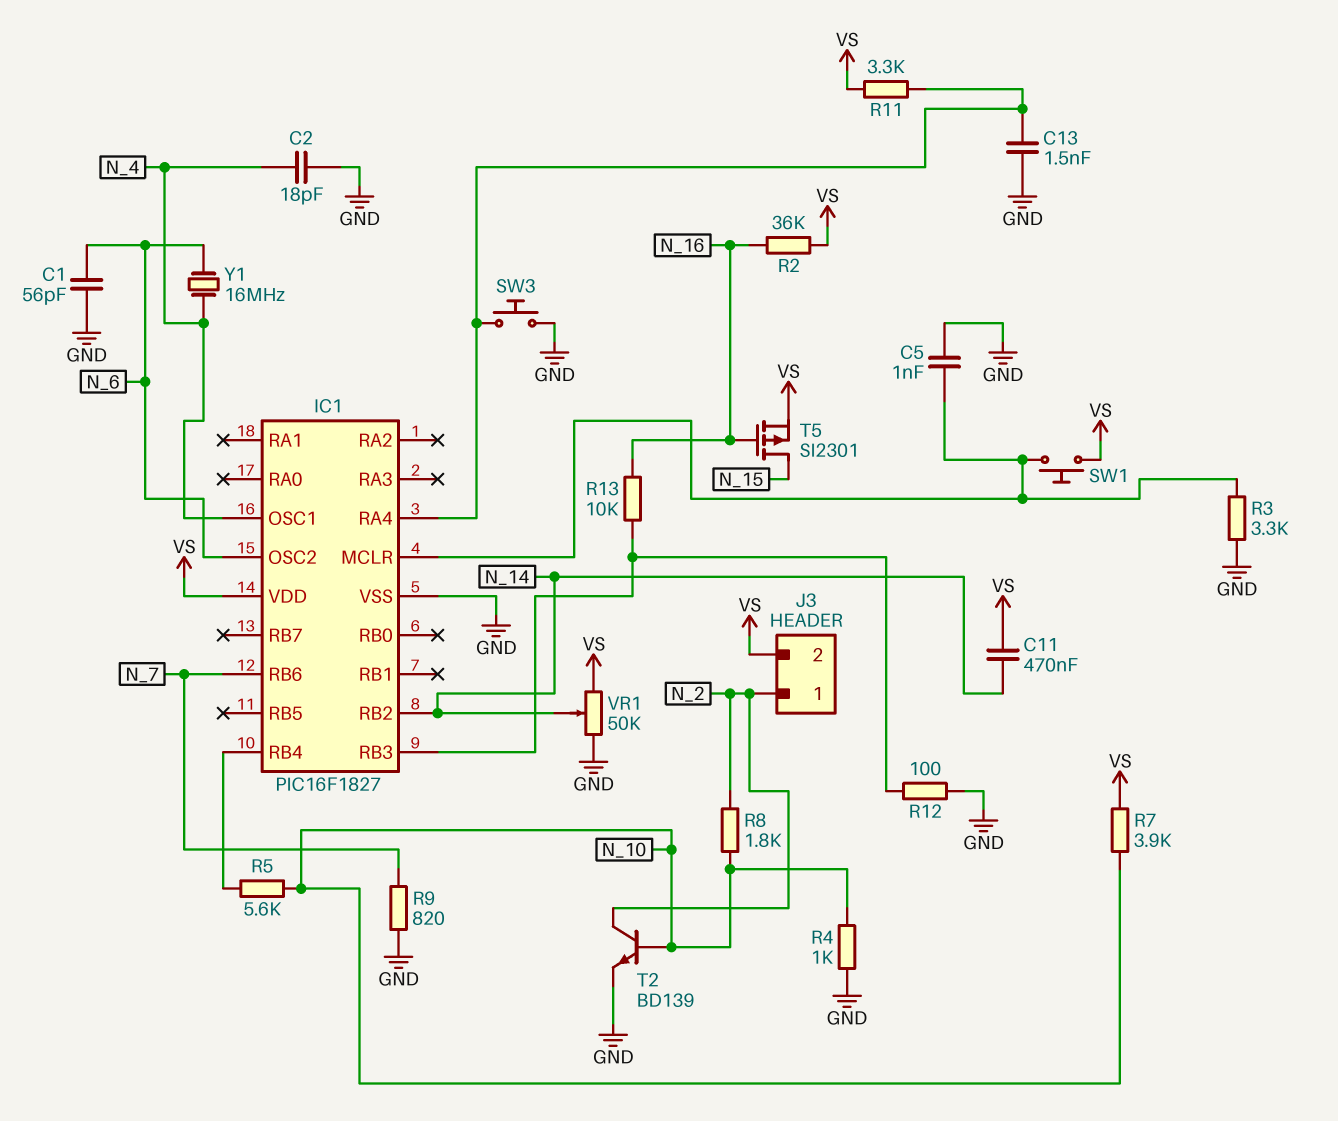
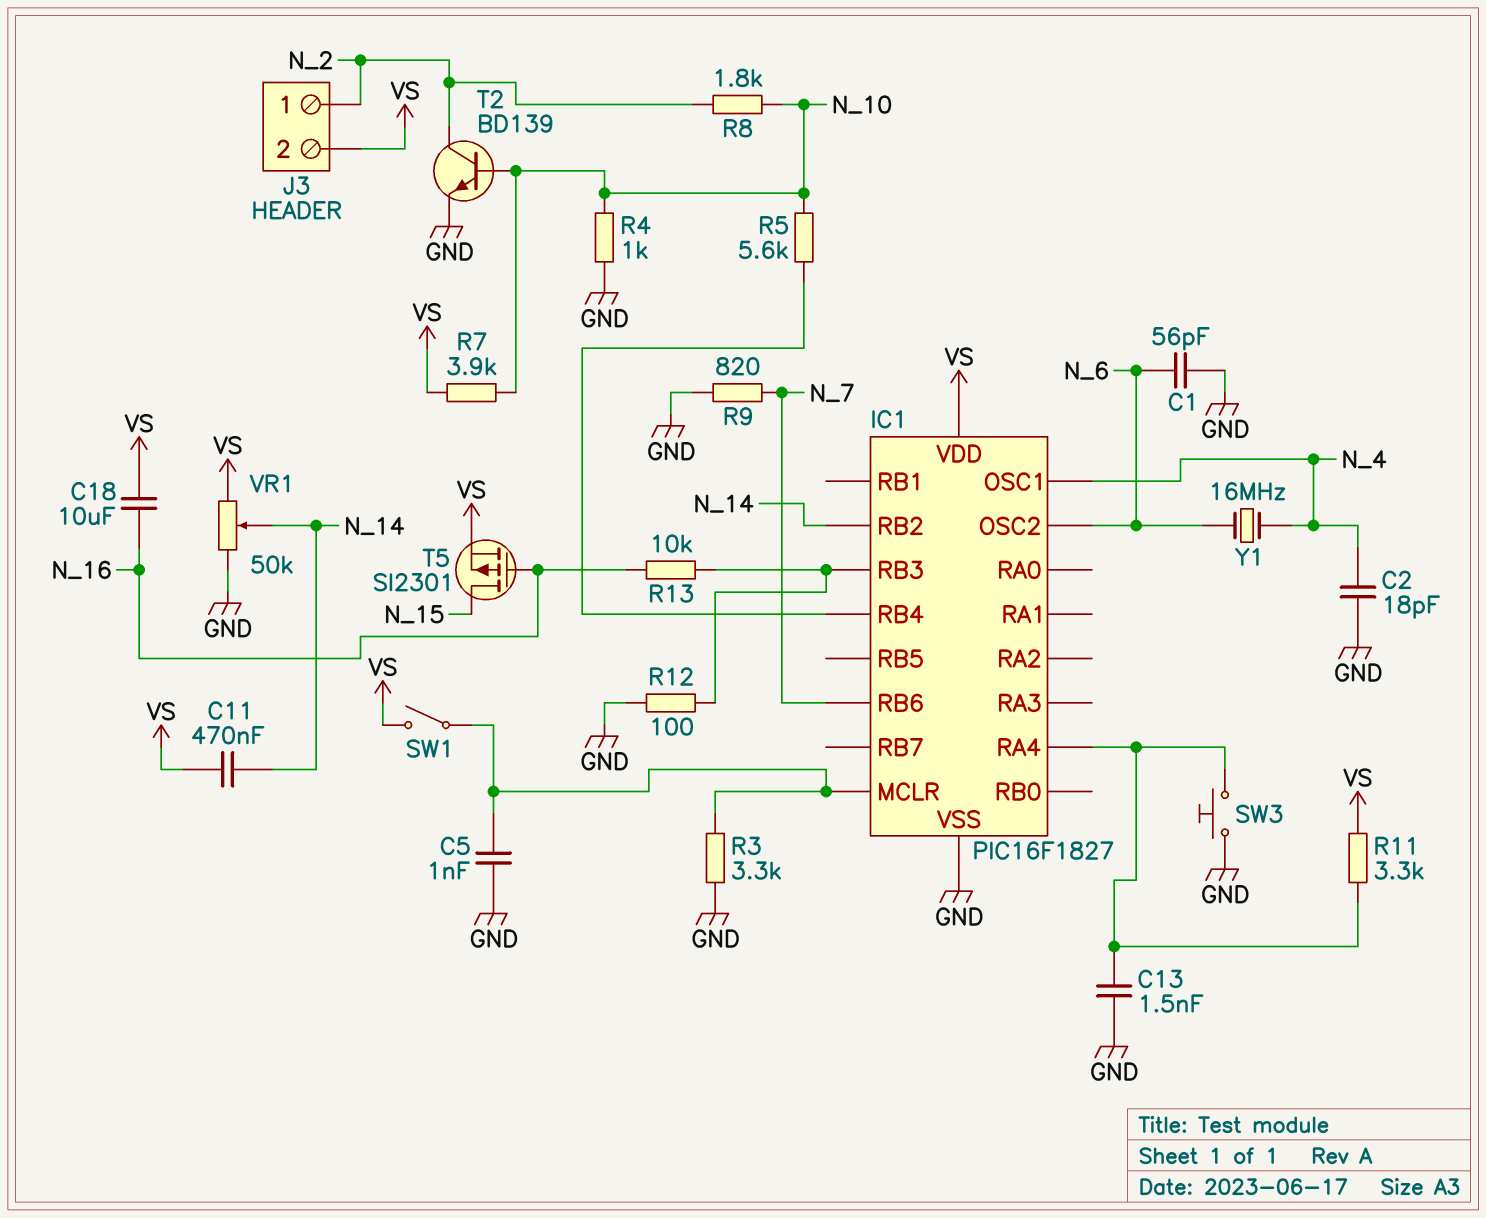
C18: none -> 10uF (N_16, VS)
R2: 36k (N_16, VS) -> none
SW1: button (IC1/MCLR, VS) -> switch (IC1/MCLR, VS)

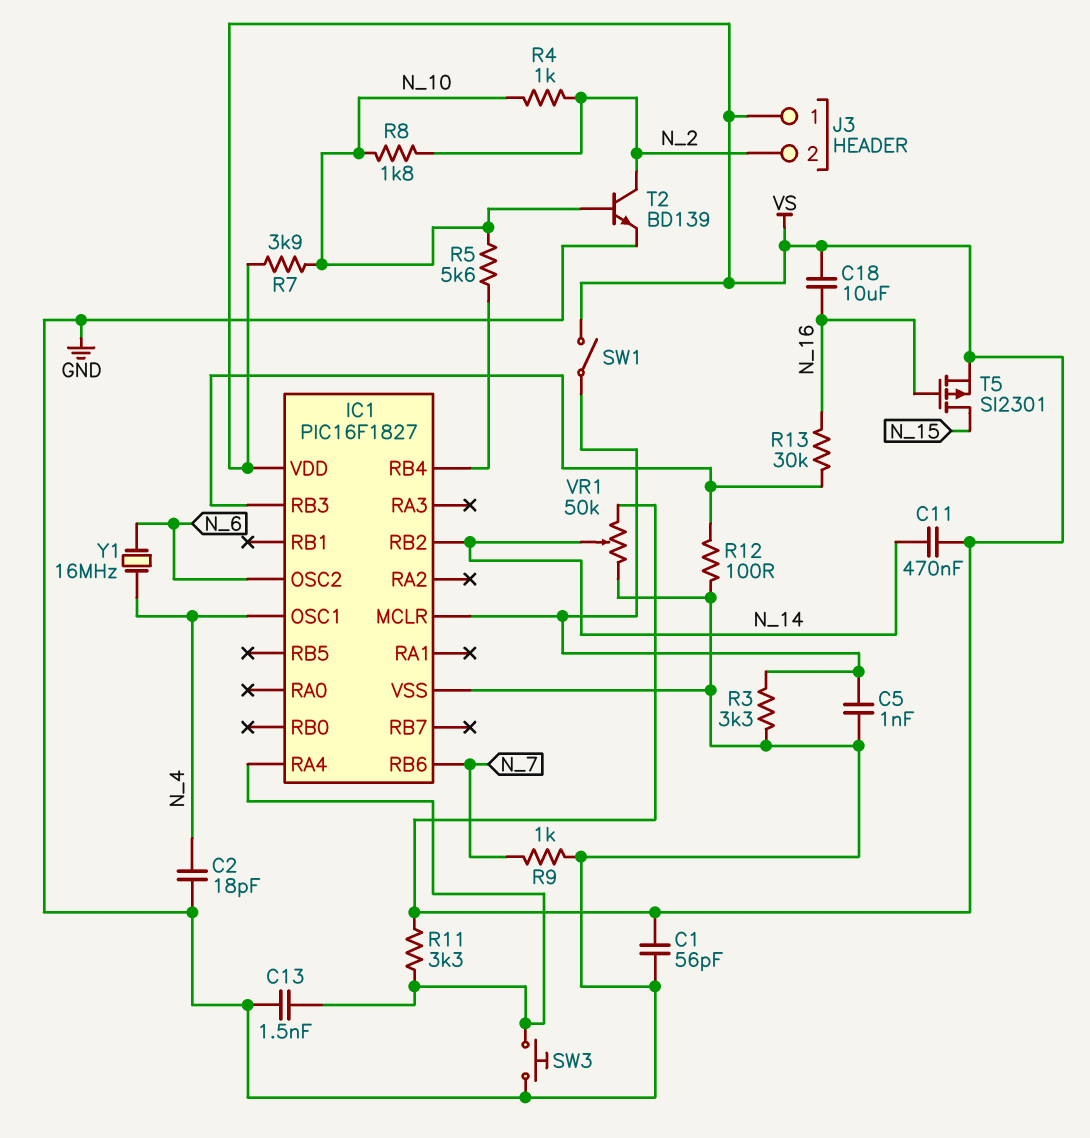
C1: 56pF (GND, N_6) -> 56pF (GND, VS)
J3 pin 1: N_2 -> VS
J3 pin 2: VS -> N_2
R4: 1k (GND, N_10) -> 1k (N_2, N_10)
R9: 820 (GND, N_7) -> 1k (GND, N_7)
R13: 10k (IC1/RB3, N_16) -> 30k (IC1/RB3, N_16)

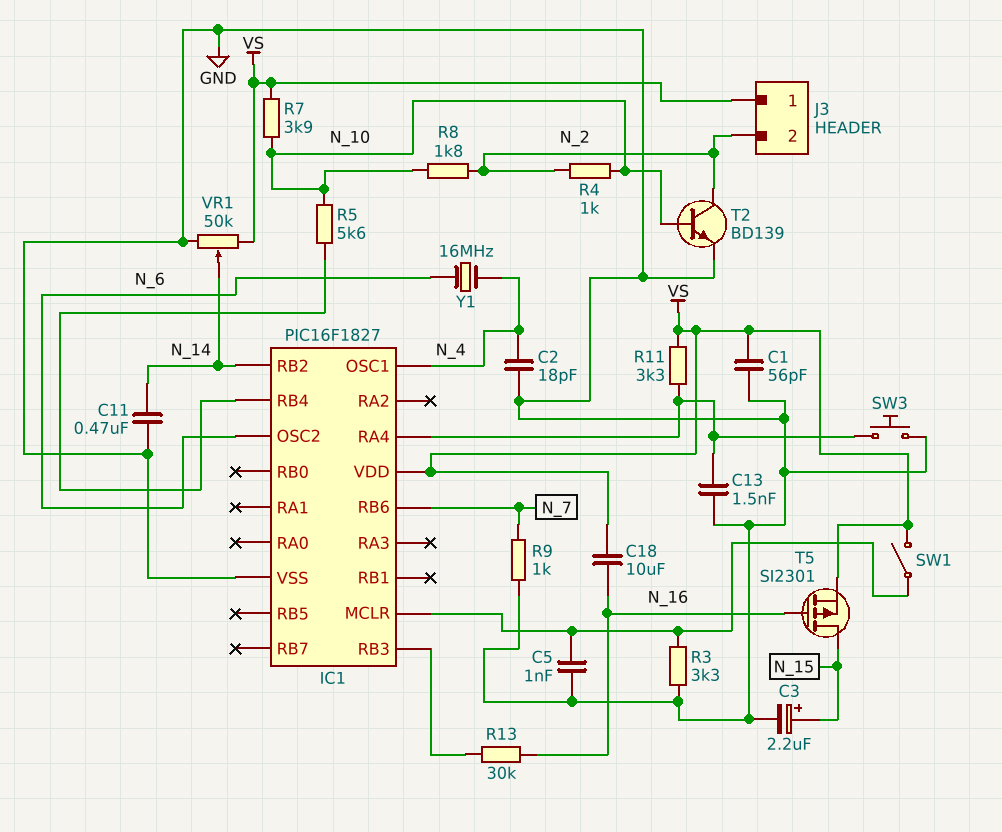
C3: none -> 2.2uF (plus N_15, minus GND)
C11: 470nF (N_14, VS) -> 470nF (GND, N_14)
R12: 100 (GND, IC1/RB3) -> none

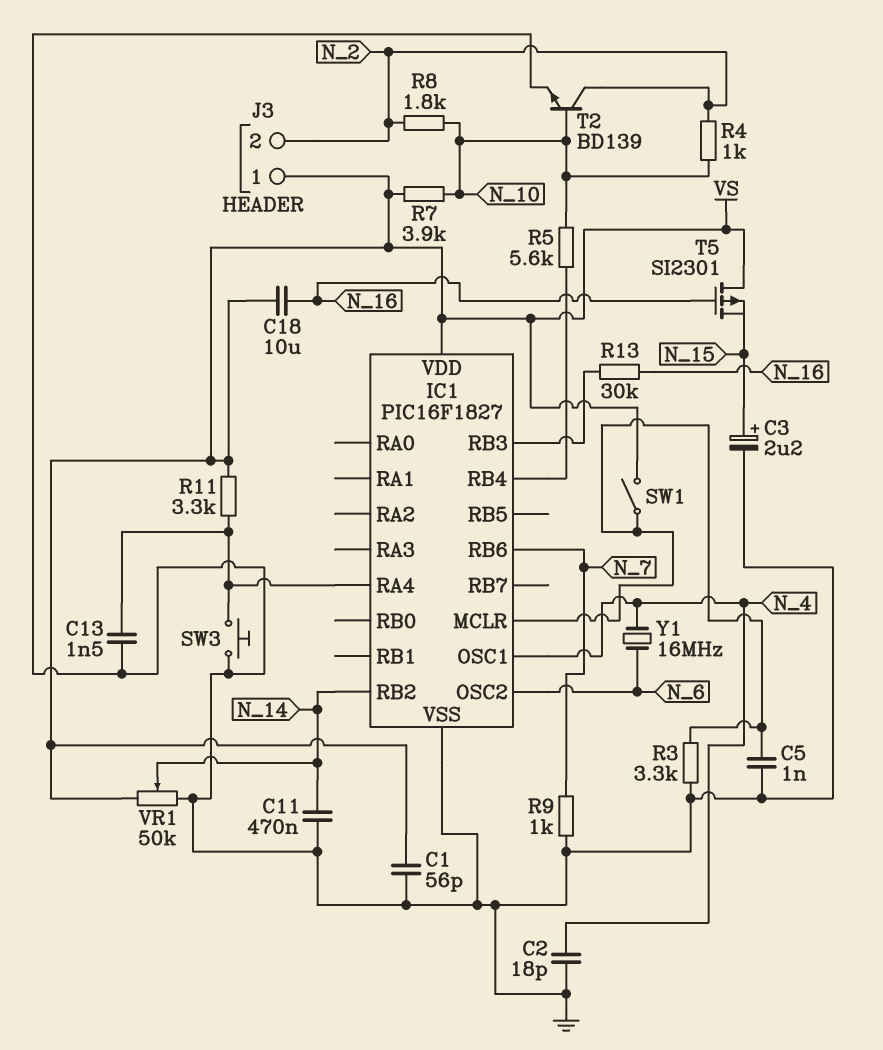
T5: PMOS SI2301 (G N_16, D N_15, S VS) -> PMOS SI2301 (G N_16, D VS, S N_15)

